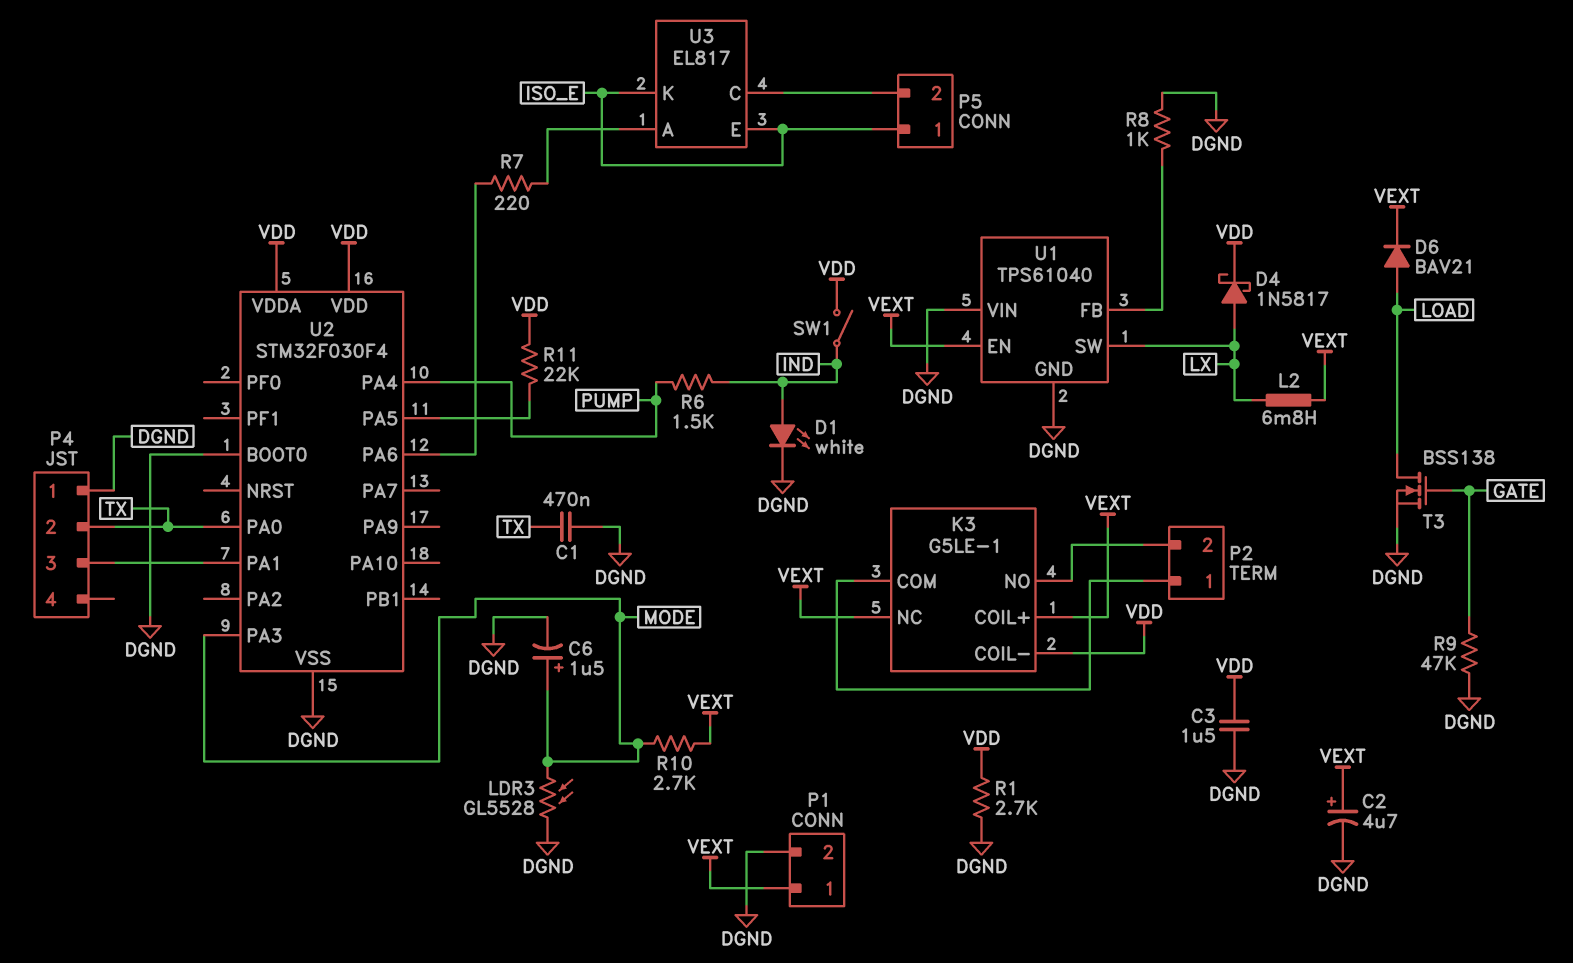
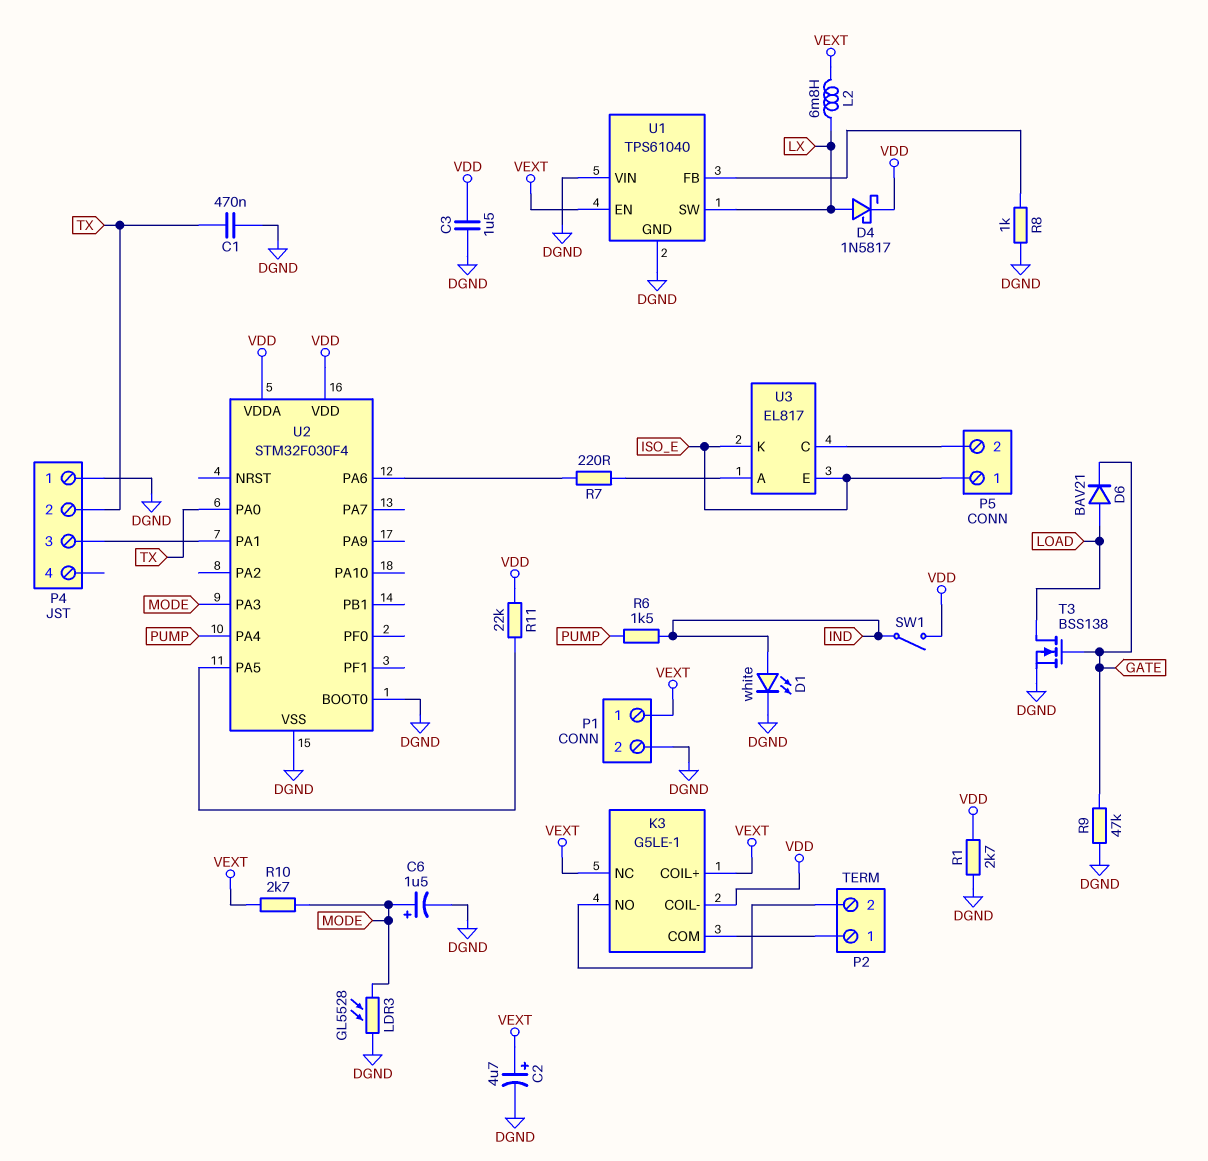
D6: diode BAV21 (A LOAD, K VEXT) -> diode BAV21 (A LOAD, K GATE)

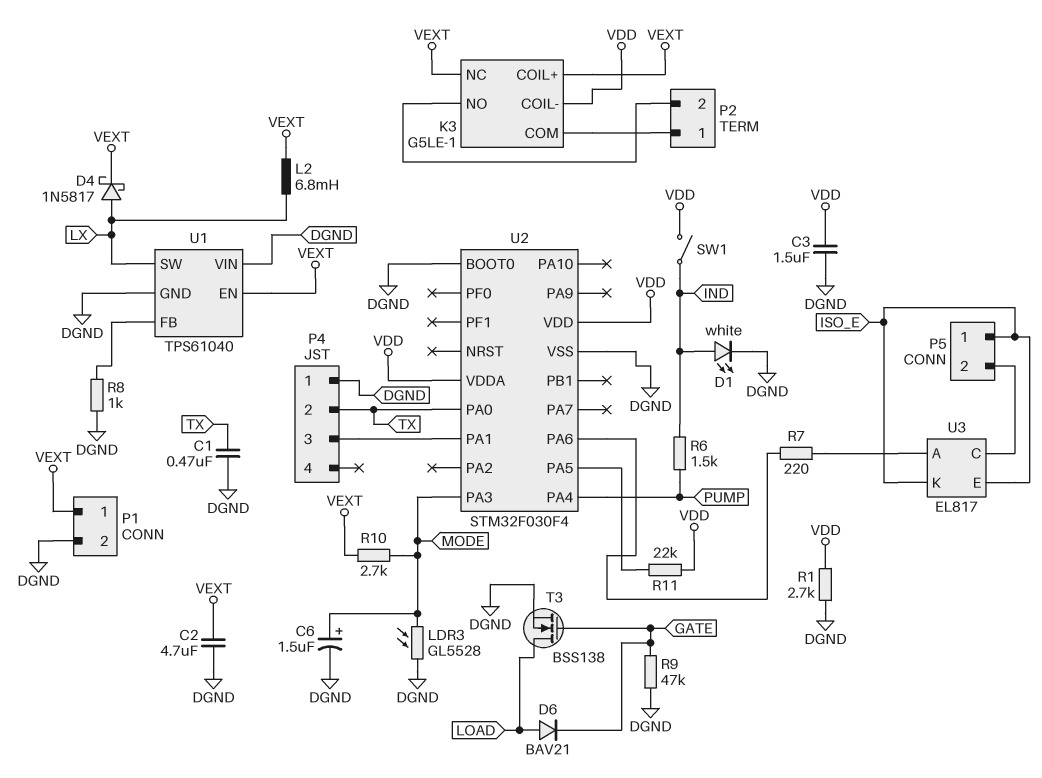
C2: 4.7uF (plus VEXT, minus DGND) -> 4.7uF (DGND, VEXT)
D4: schottky 1N5817 (A LX, K VDD) -> schottky 1N5817 (A LX, K VEXT)

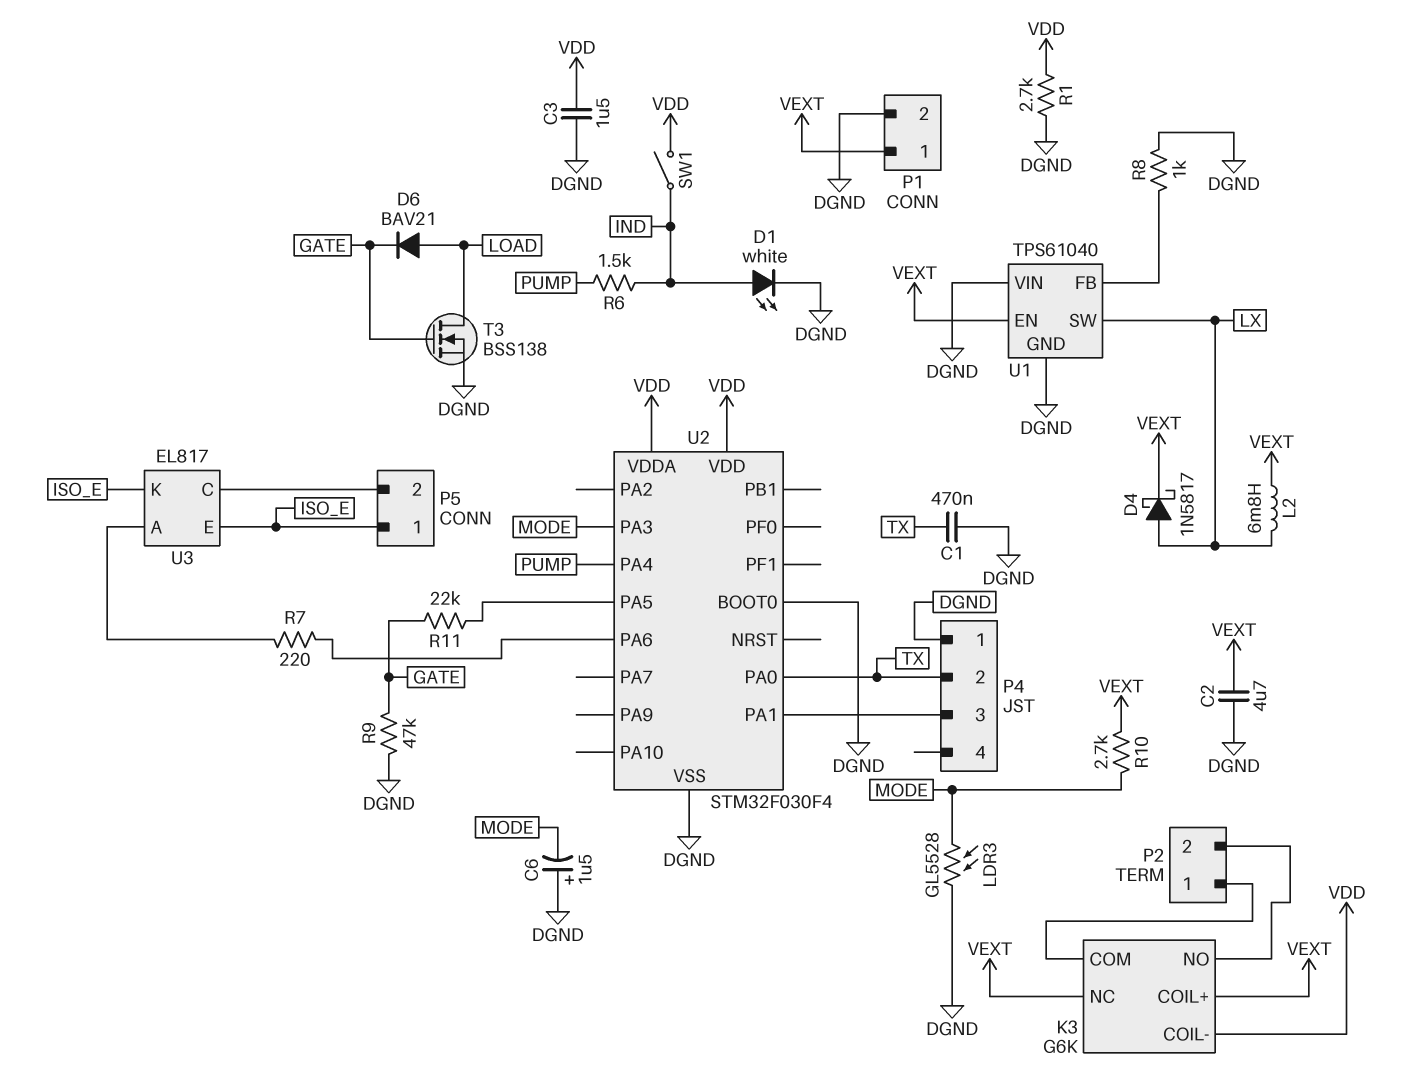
C6: 1.5uF (plus MODE, minus DGND) -> 1.5uF (plus DGND, minus MODE)
K3: G5LE-1 -> G6K
R11: 22k (U2/PA5, VDD) -> 22k (GATE, U2/PA5)

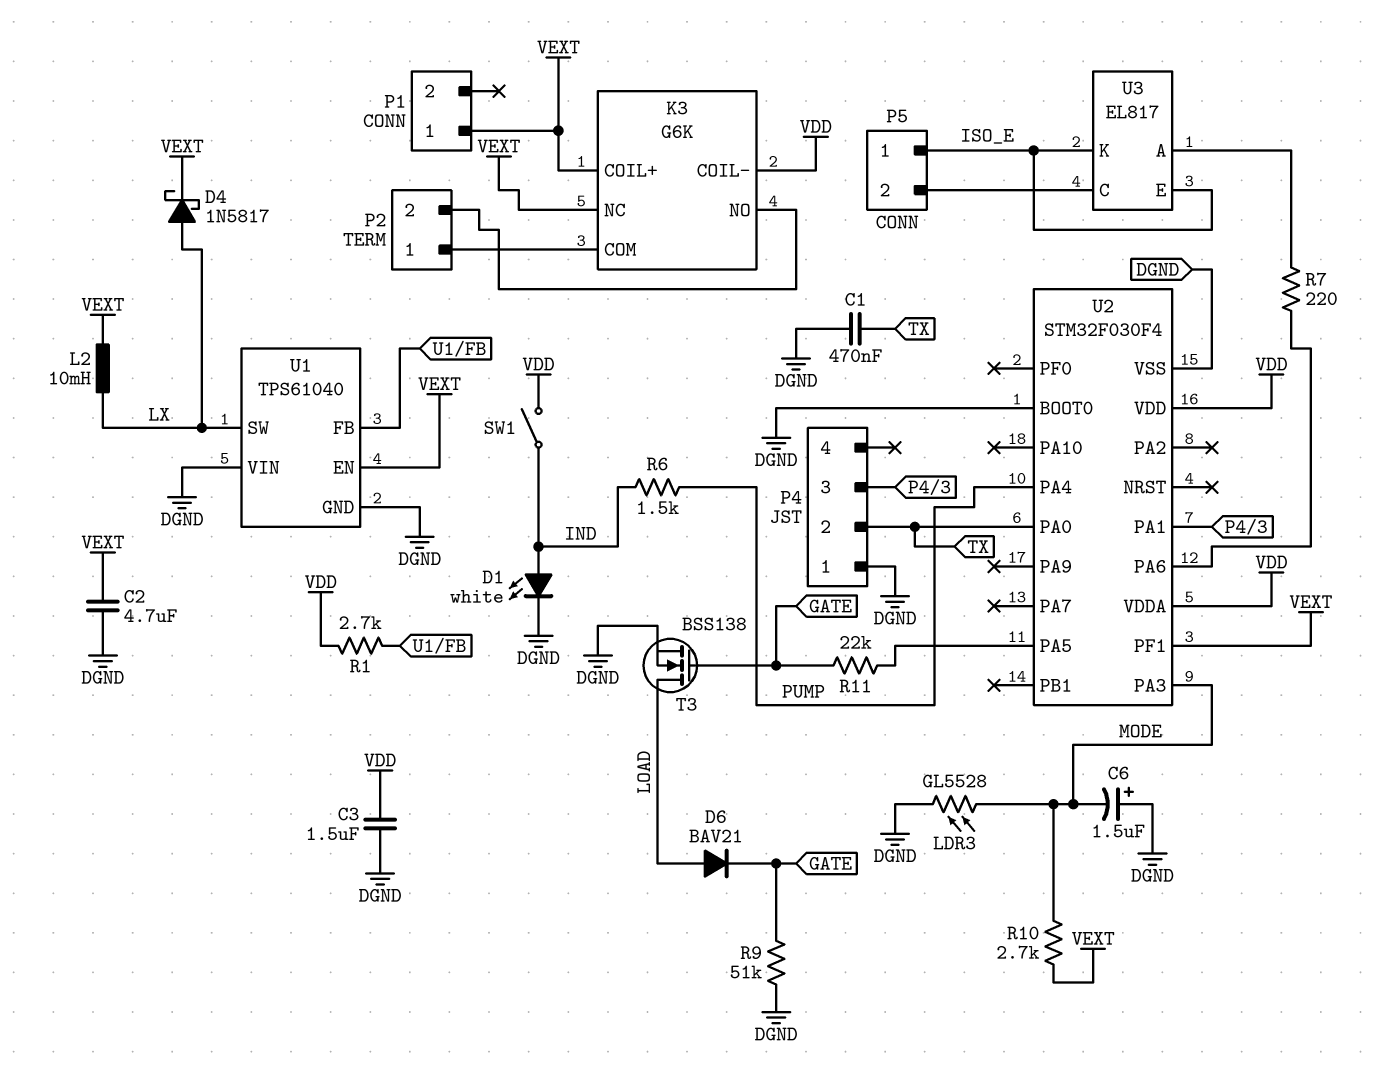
L2: 6.8mH (LX, VEXT) -> 10mH (LX, VEXT)
P1 pin 2: DGND -> none
R1: 2.7k (DGND, VDD) -> 2.7k (U1/FB, VDD)
R8: 1k (DGND, U1/FB) -> none
R9: 47k (DGND, GATE) -> 51k (DGND, GATE)
U2 pin PF1: none -> VEXT

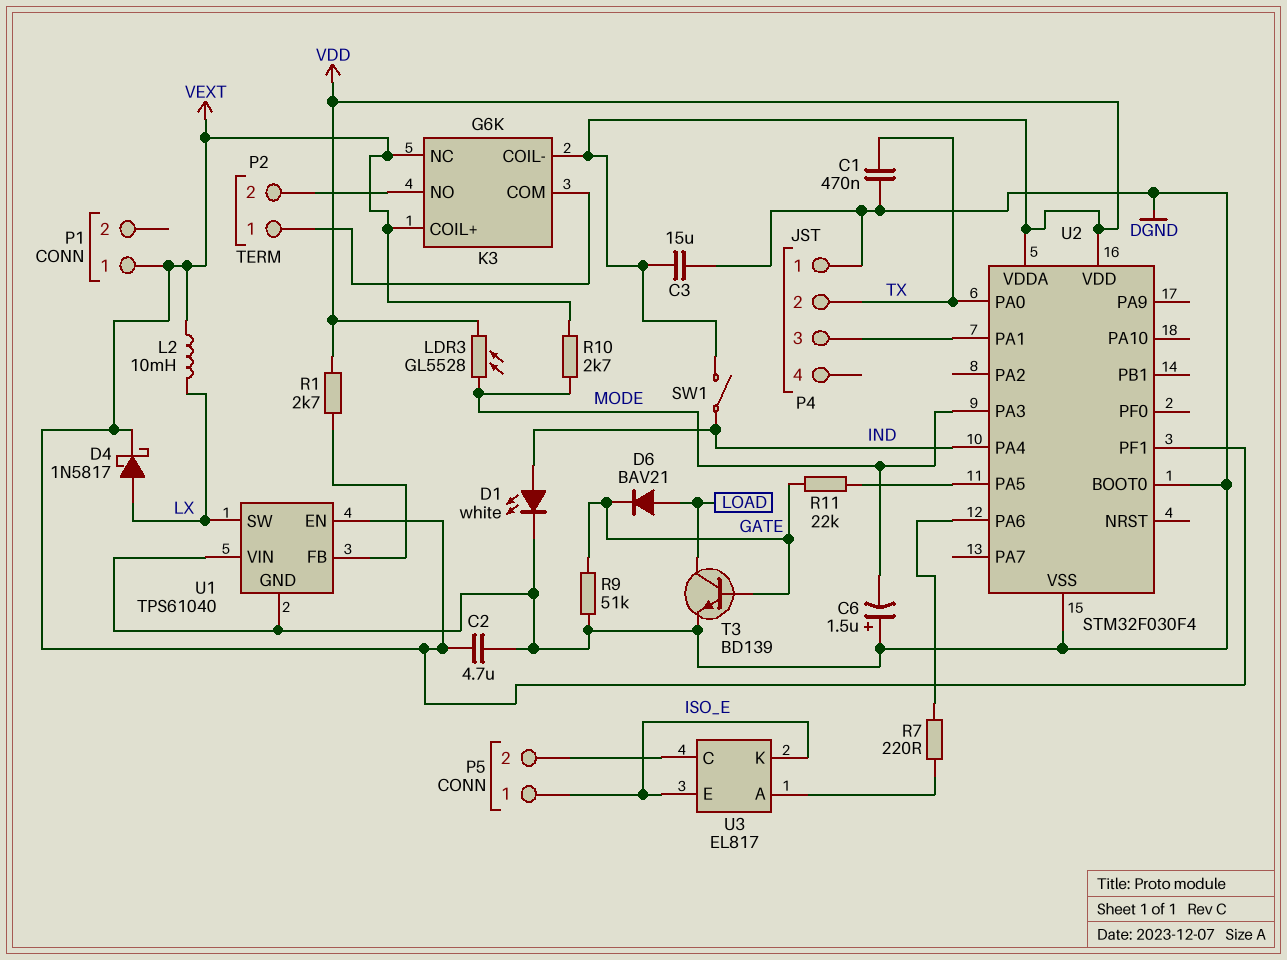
C3: 1.5uF (DGND, VDD) -> 15uF (DGND, VDD)
LDR3: GL5528 (DGND, MODE) -> GL5528 (MODE, VDD)
R6: 1.5k (IND, PUMP) -> none
T3: NMOS BSS138 (G GATE, D LOAD, S DGND) -> NPN BD139 (B GATE, C LOAD, E DGND)
U2 pin PA4: PUMP -> IND

